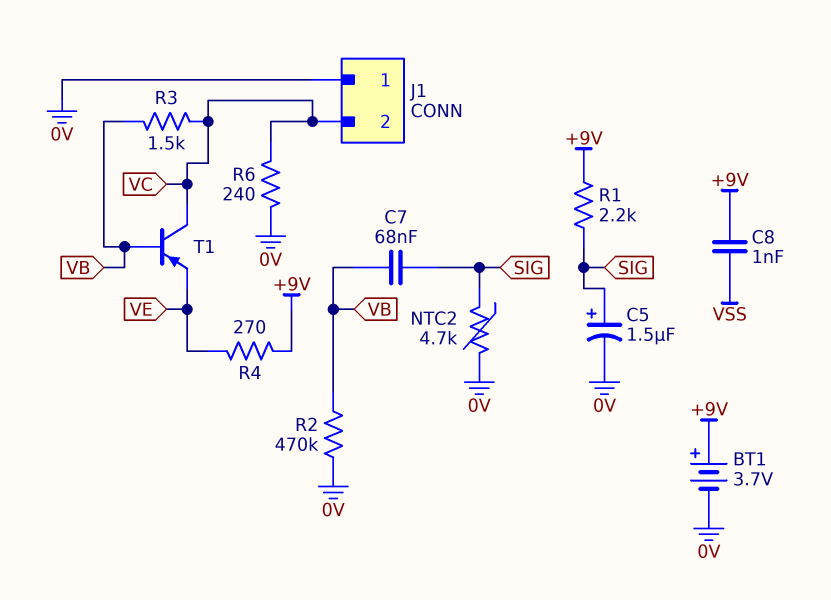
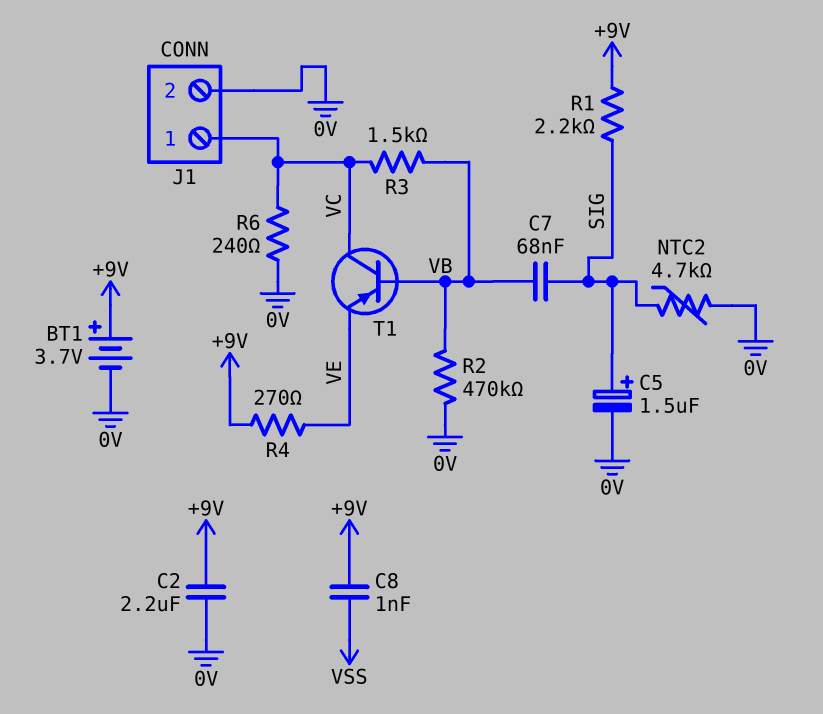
C2: none -> 2.2uF (+9V, 0V)
J1 pin 1: 0V -> VC
J1 pin 2: VC -> 0V

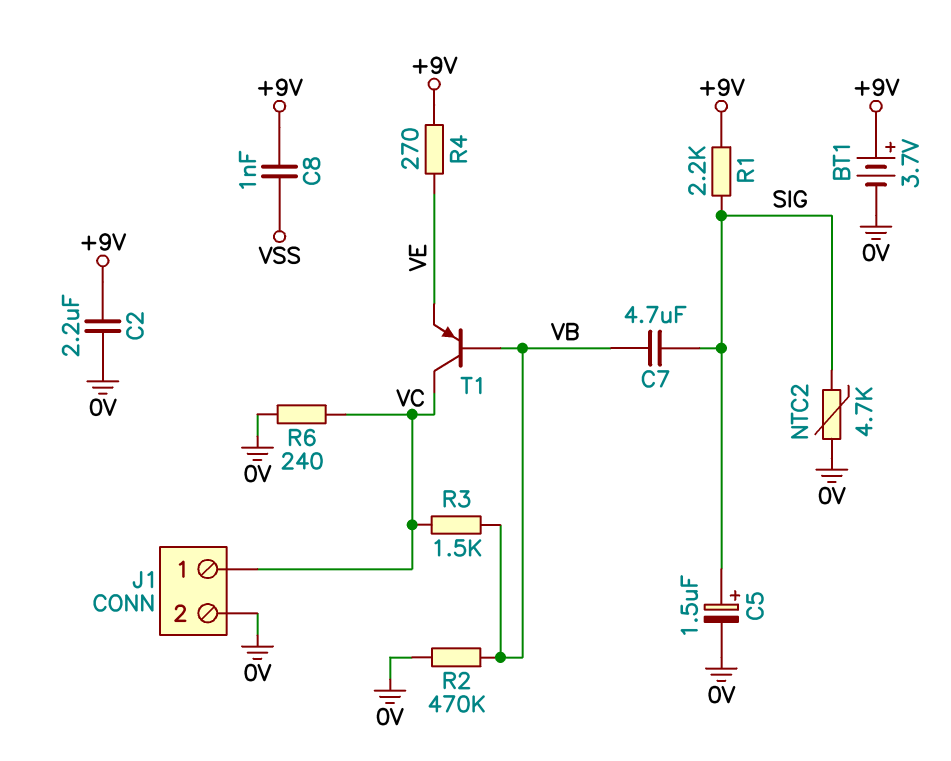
C7: 68nF (SIG, VB) -> 4.7uF (SIG, VB)

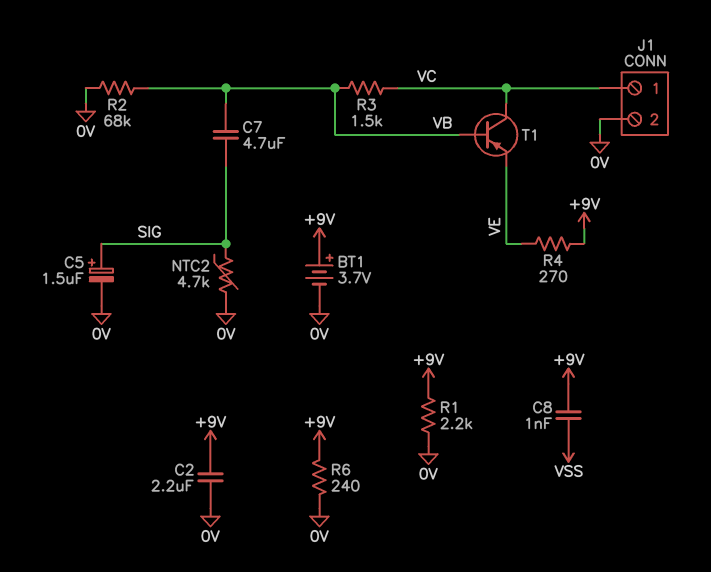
R1: 2.2k (+9V, SIG) -> 2.2k (+9V, 0V)
R2: 470k (0V, VB) -> 68k (0V, VB)
R6: 240 (0V, VC) -> 240 (+9V, 0V)

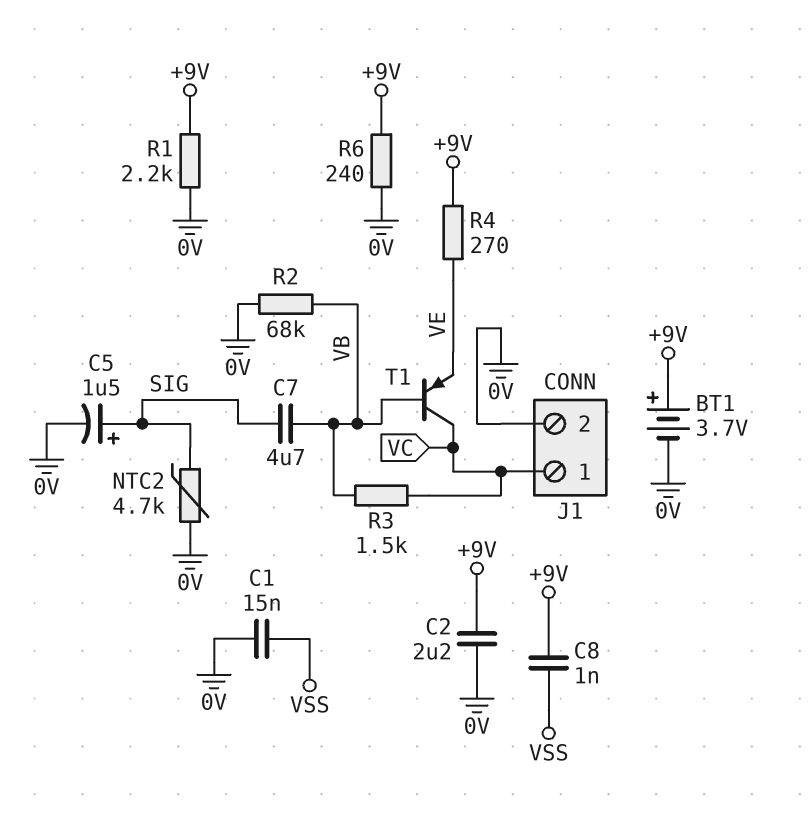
C1: none -> 15nF (0V, VSS)

